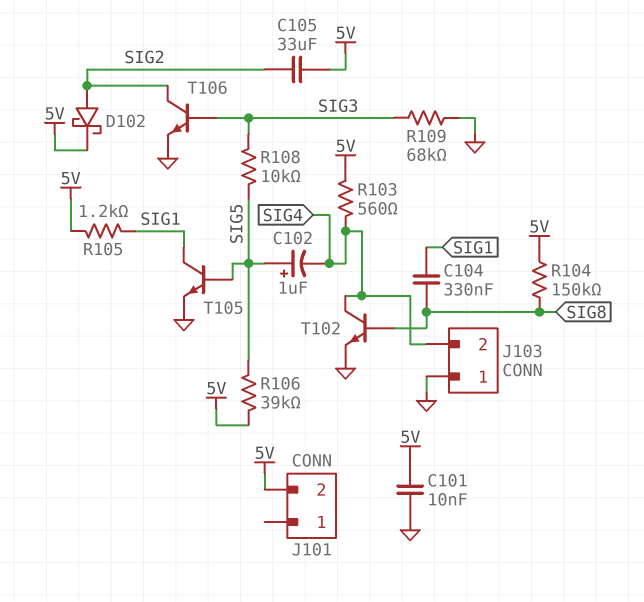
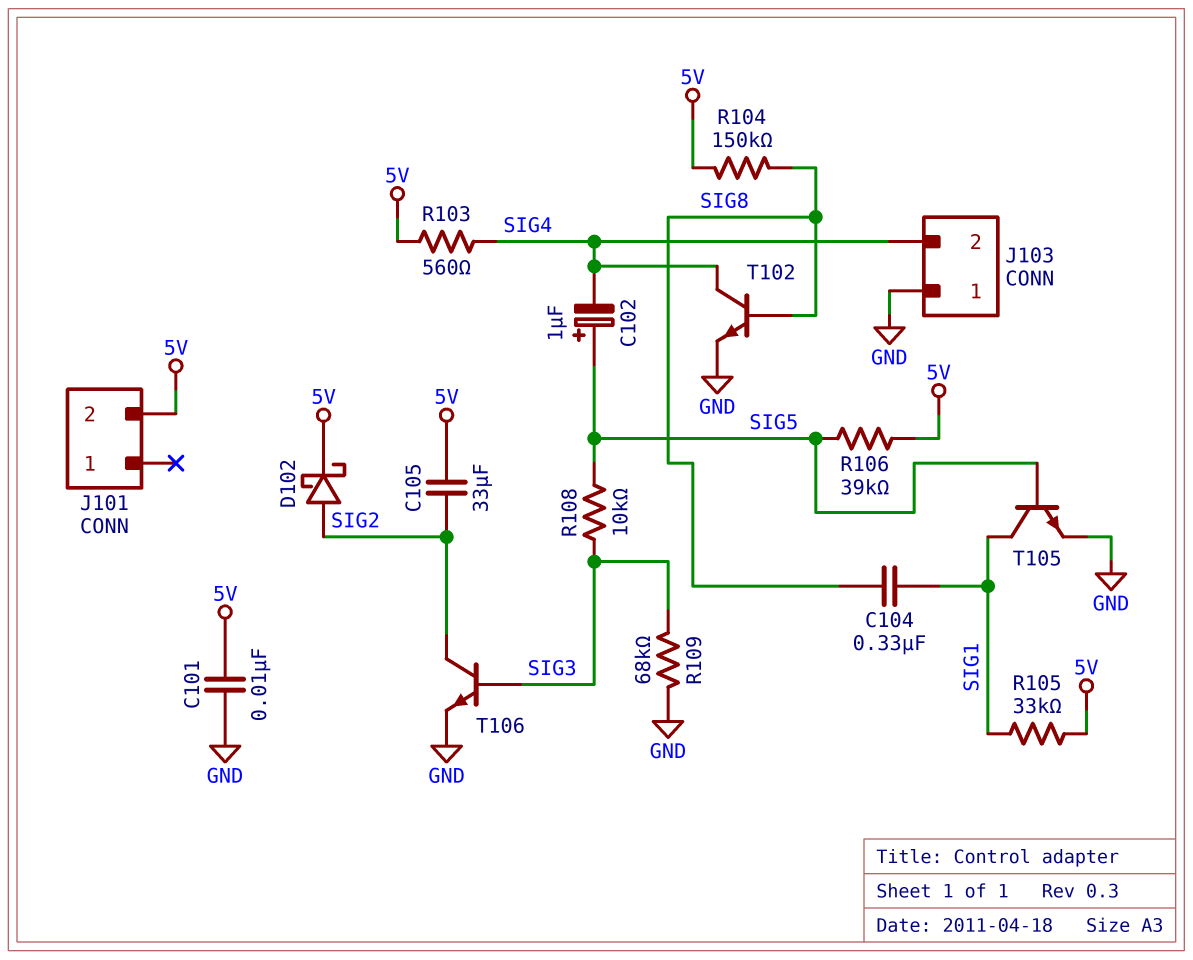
R105: 1.2k (5V, SIG1) -> 33k (5V, SIG1)

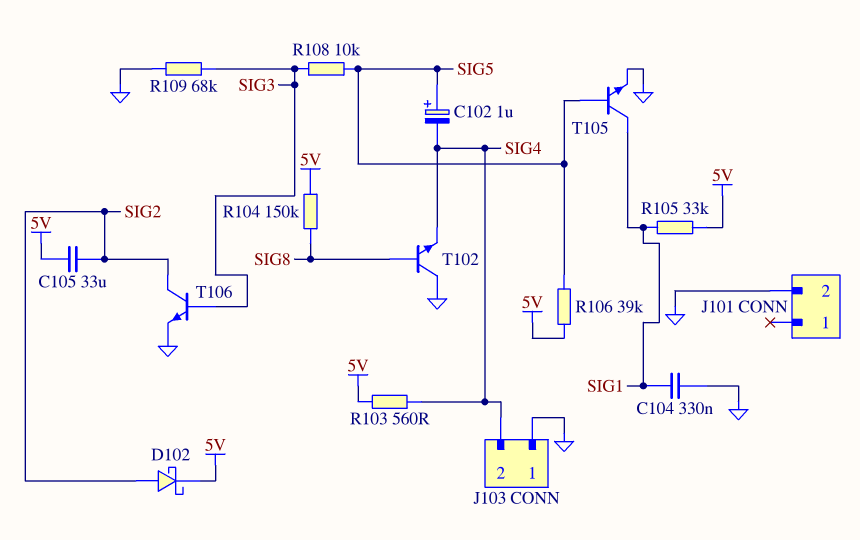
C101: 10nF (5V, GND) -> none
C104: 330nF (SIG1, SIG8) -> 330nF (GND, SIG1)
J101 pin 2: 5V -> GND
T102: NPN (B SIG8, C SIG4, E GND) -> NPN (B SIG8, C GND, E SIG4)

